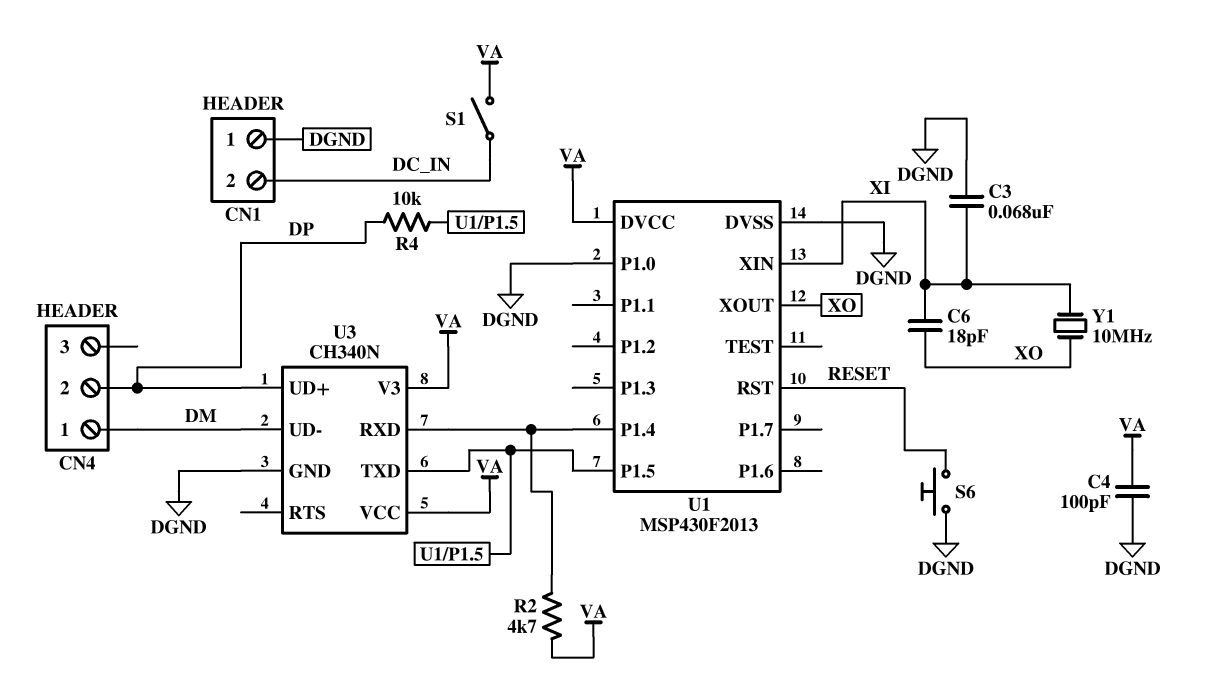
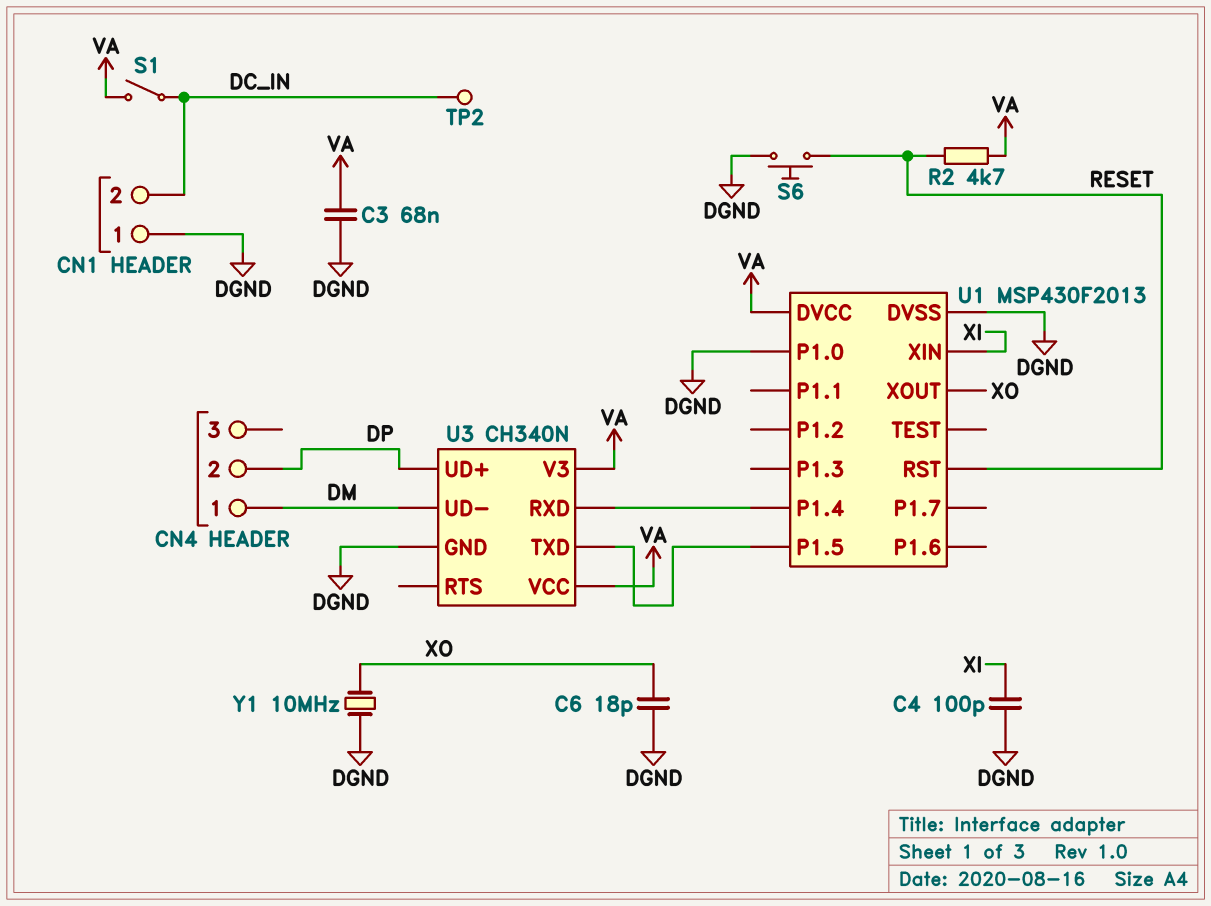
C3: 68nF (DGND, XI) -> 68nF (DGND, VA)
C4: 100pF (DGND, VA) -> 100pF (DGND, XI)
C6: 18pF (XI, XO) -> 18pF (DGND, XO)
R2: 4.7k (U1/P1.4, VA) -> 4.7k (RESET, VA)
R4: 10k (DP, U1/P1.5) -> none
TP2: none -> test point (DC_IN)
Y1: 10MHz (XI, XO) -> 10MHz (DGND, XO)

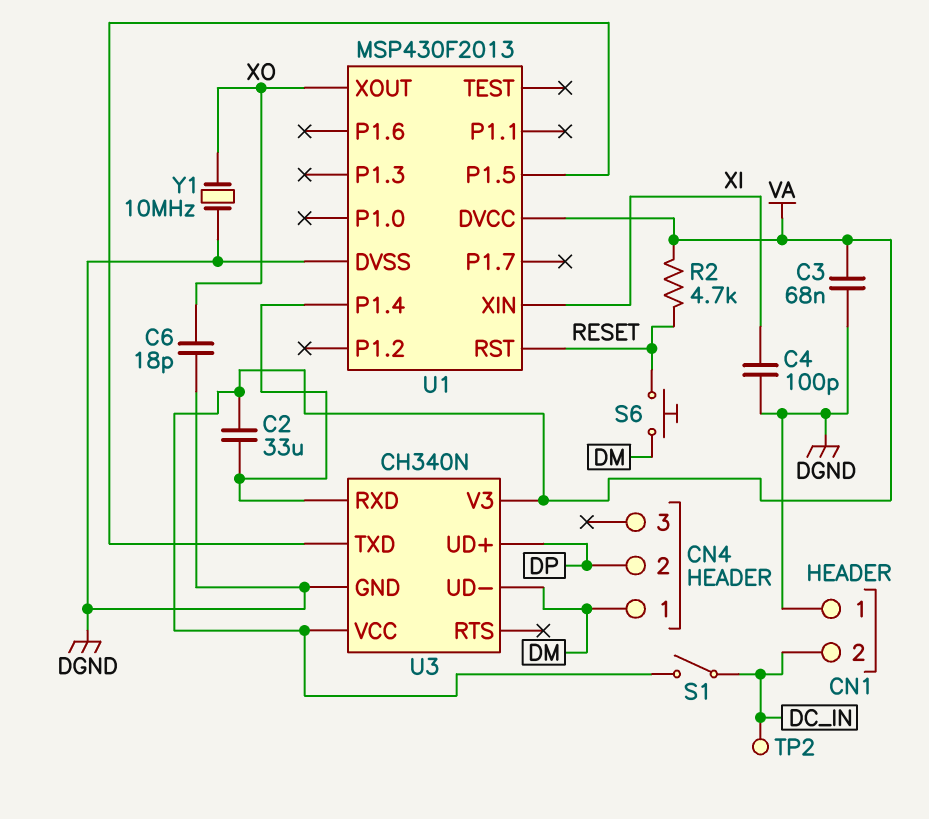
C2: none -> 33uF (U1/P1.4, VA)
S6: button (DGND, RESET) -> button (DM, RESET)
U1 pin P1.0: DGND -> none

